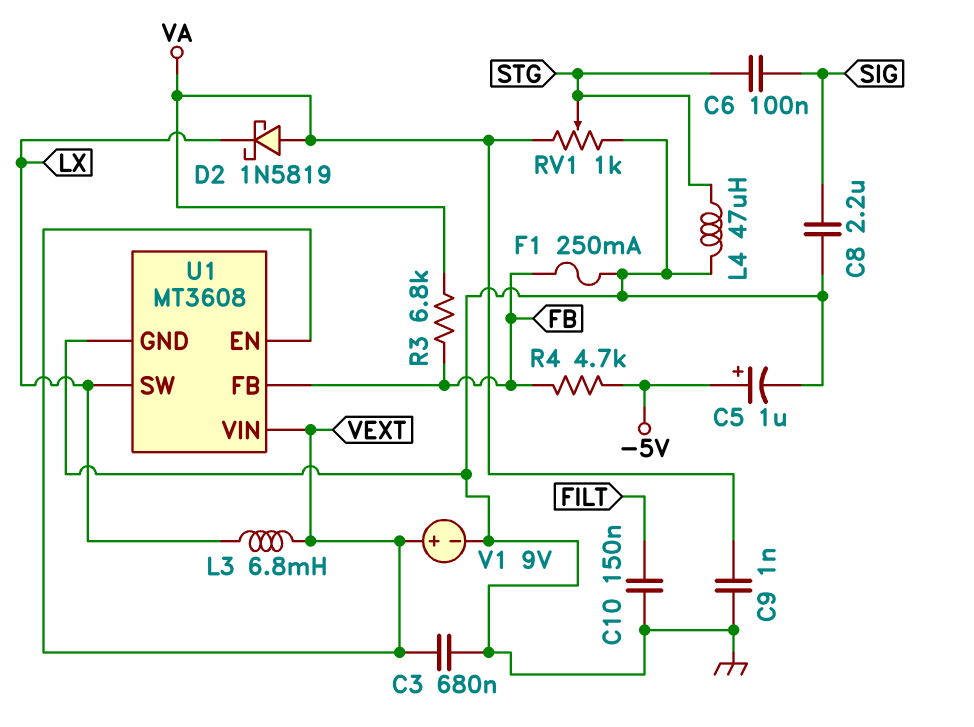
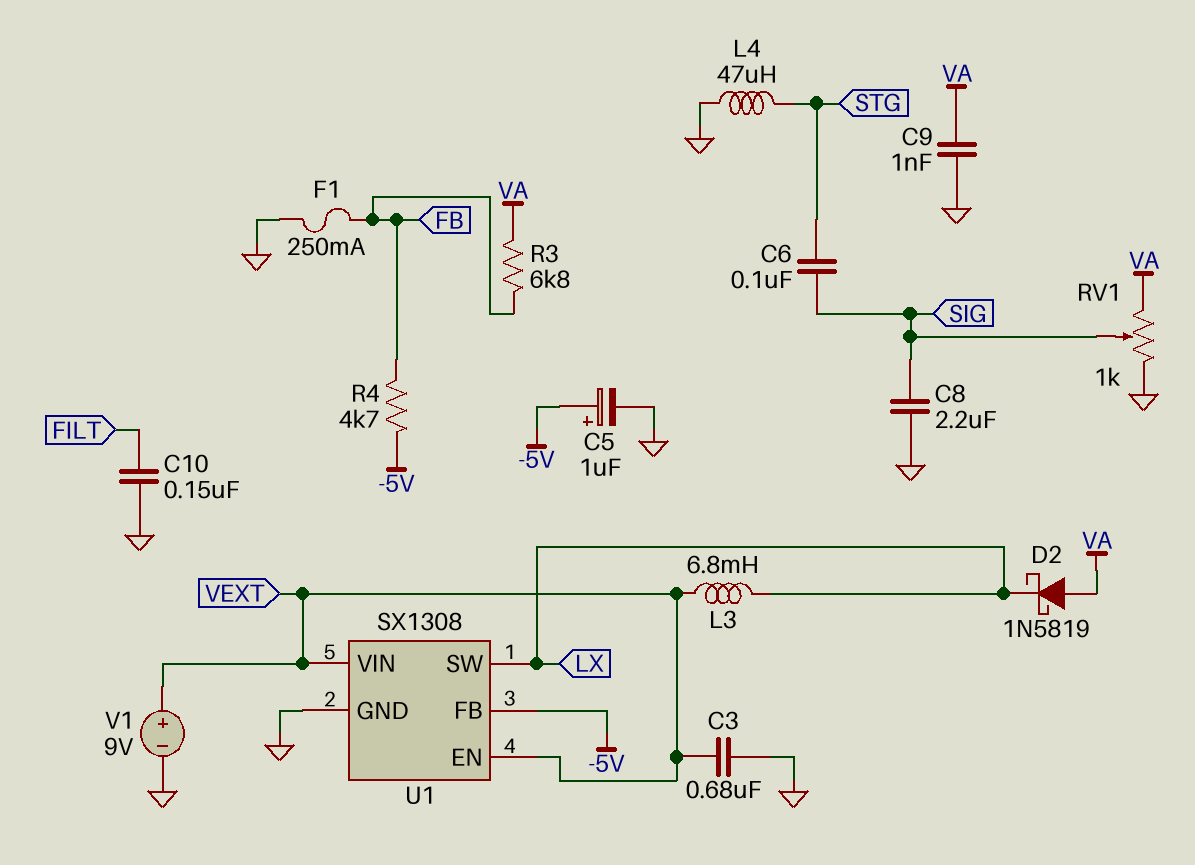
RV1: 1k (GND, VA, wiper STG) -> 1k (GND, VA, wiper SIG)
U1: MT3608 -> SX1308
U1 pin FB: FB -> -5V

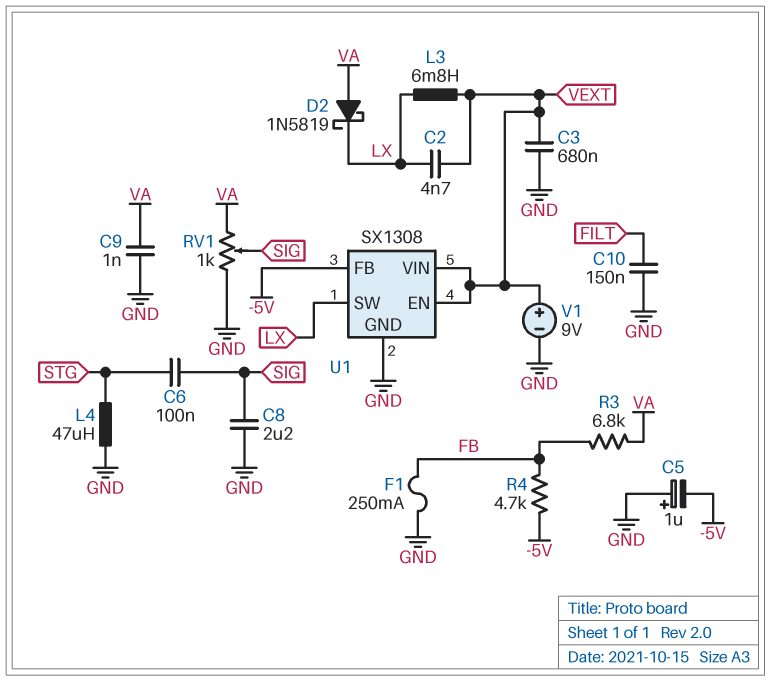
C2: none -> 4.7nF (LX, VEXT)
C5: 1uF (plus -5V, minus GND) -> 1uF (plus GND, minus -5V)

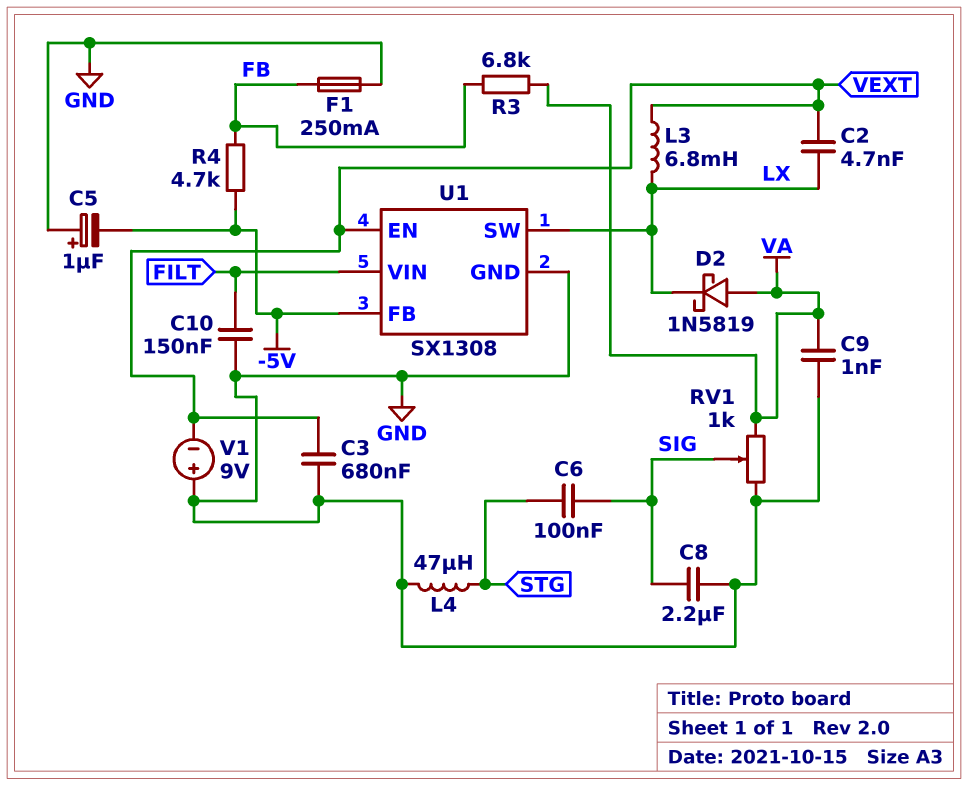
U1 pin VIN: VEXT -> FILT
V1: 9V (plus VEXT, minus GND) -> 9V (plus GND, minus VEXT)

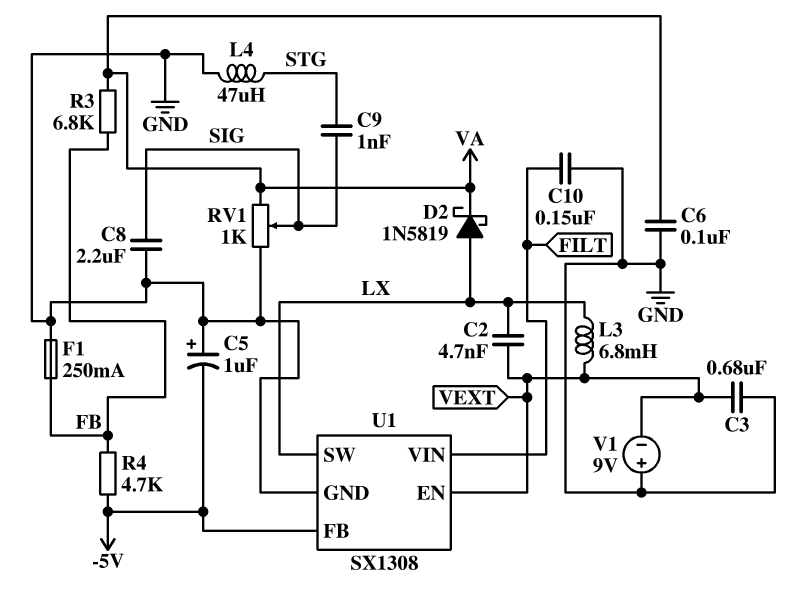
C6: 100nF (SIG, STG) -> 100nF (GND, VA)
C9: 1nF (GND, VA) -> 1nF (SIG, STG)
D2: schottky 1N5819 (A VA, K LX) -> schottky 1N5819 (A LX, K VA)

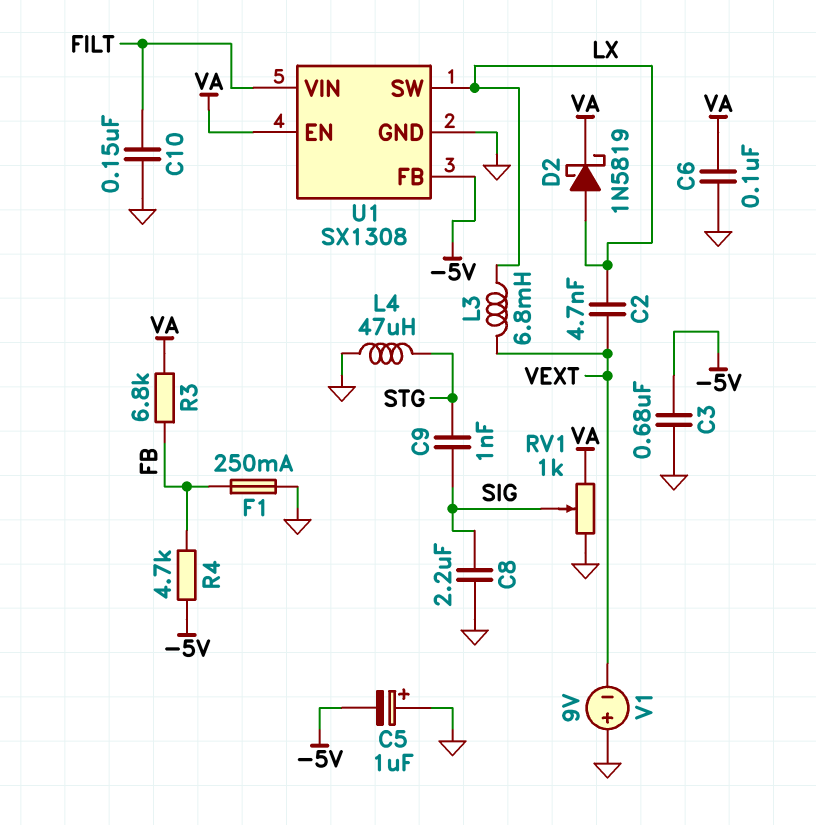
C3: 680nF (GND, VEXT) -> 680nF (-5V, GND)
U1 pin EN: VEXT -> VA

